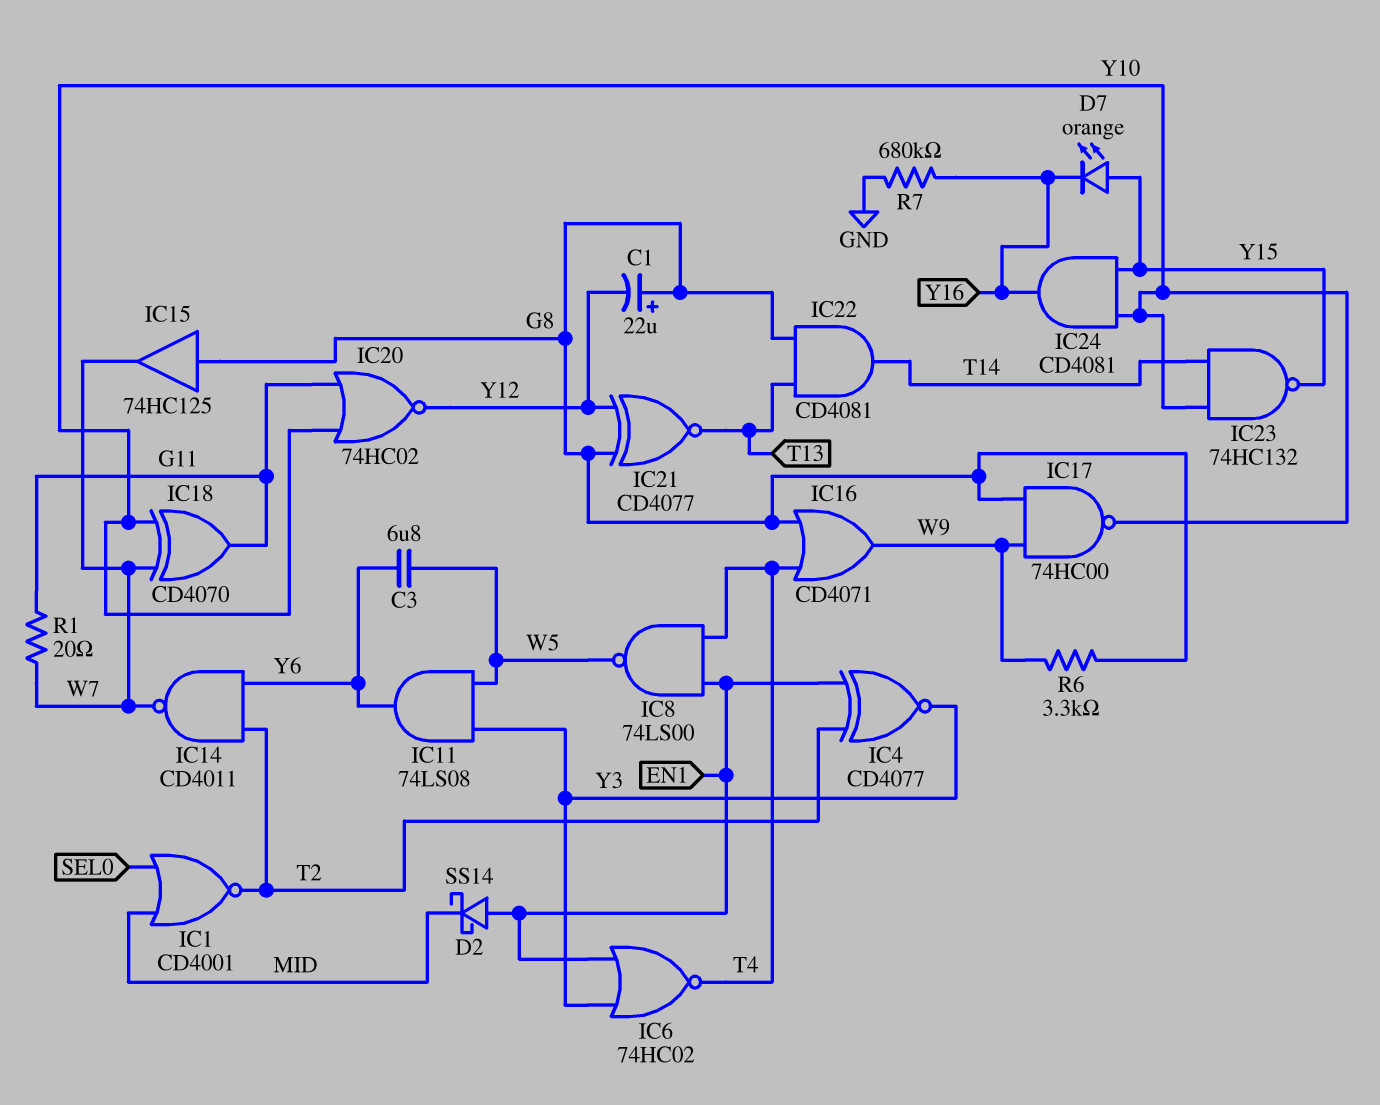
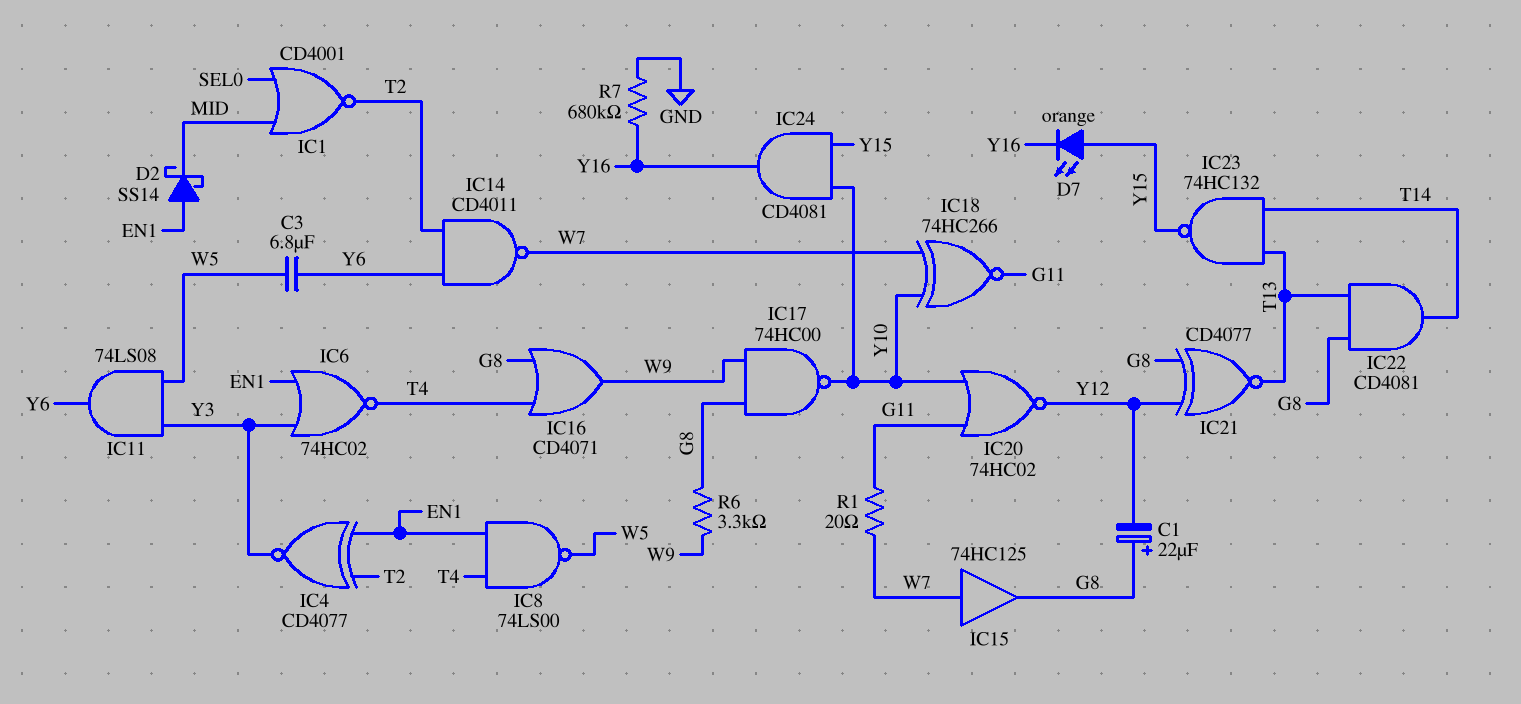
IC15: buffer 74HC125 (in G8, out W7) -> buffer 74HC125 (in W7, out G8)
IC18: XOR CD4070 (in W7, in Y10, out G11) -> XNOR 74HC266 (in W7, in Y10, out G11)
IC23: NAND 74HC132 (in T14, in Y10, out Y15) -> NAND 74HC132 (in T13, in T14, out Y15)

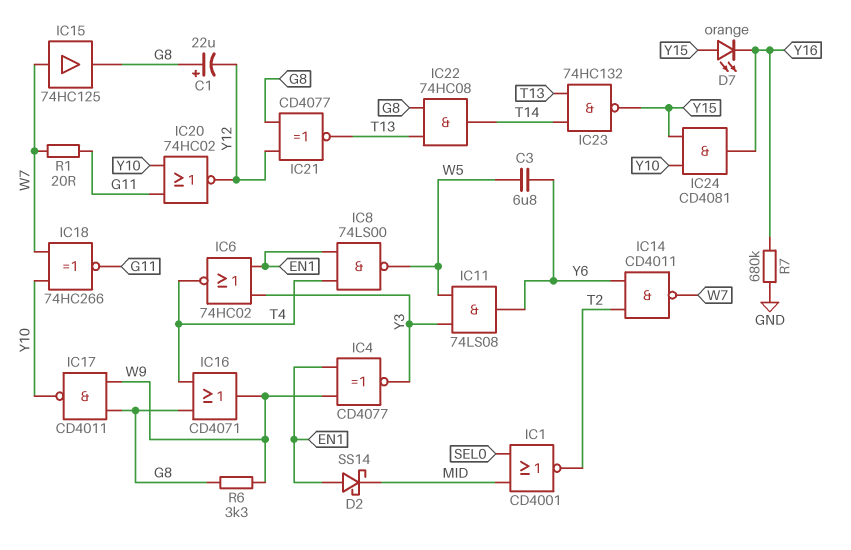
IC4: XNOR CD4077 (in EN1, in T2, out Y3) -> XNOR CD4077 (in EN1, in W9, out Y3)
IC17: NAND 74HC00 (in G8, in W9, out Y10) -> NAND CD4011 (in G8, in W9, out Y10)
IC22: AND CD4081 (in G8, in T13, out T14) -> AND 74HC08 (in G8, in T13, out T14)

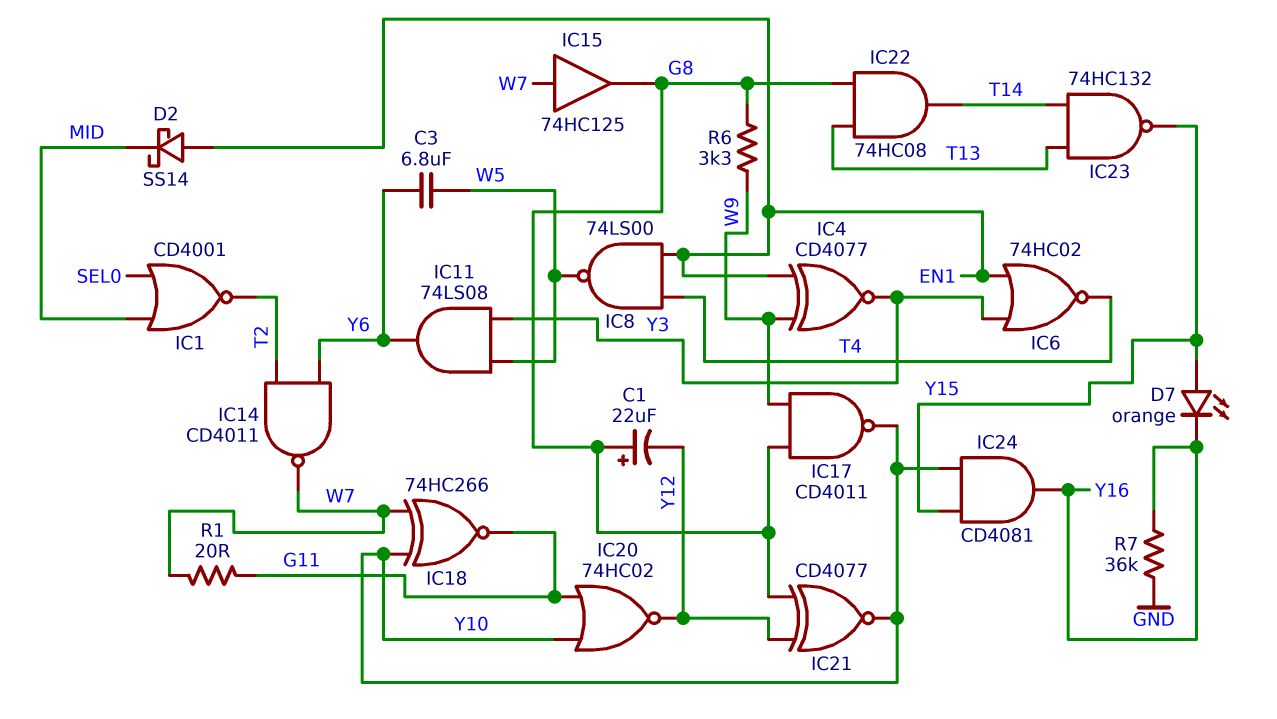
IC16: OR CD4071 (in G8, in T4, out W9) -> none
IC21: XNOR CD4077 (in G8, in Y12, out T13) -> XNOR CD4077 (in G8, in Y12, out Y10)
R7: 680k (GND, Y16) -> 36k (GND, Y16)

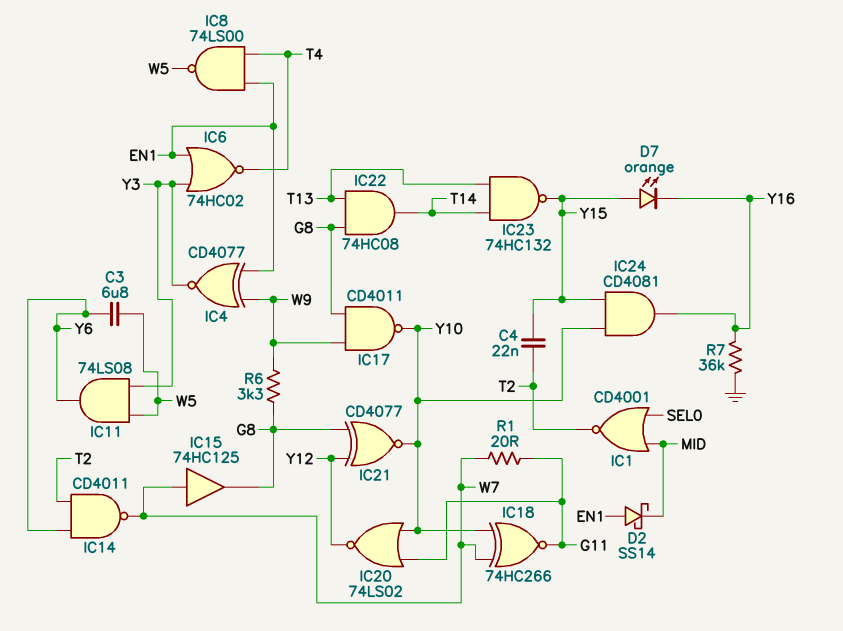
C1: 22uF (plus G8, minus Y12) -> none
C4: none -> 22nF (T2, Y15)
IC20: NOR 74HC02 (in G11, in Y10, out Y12) -> NOR 74LS02 (in G11, in Y10, out Y12)

